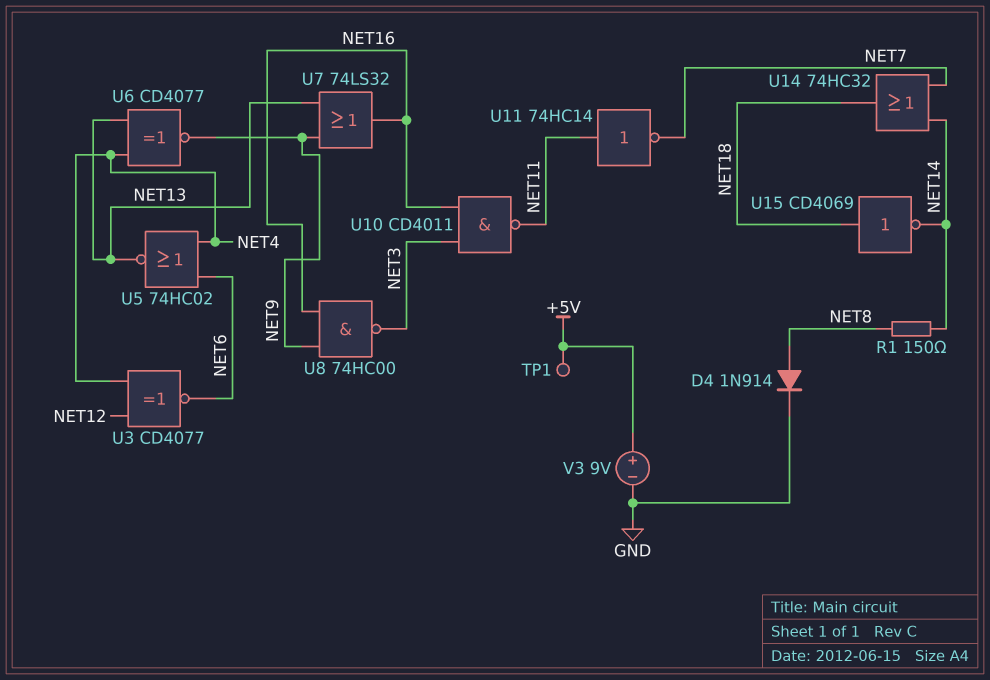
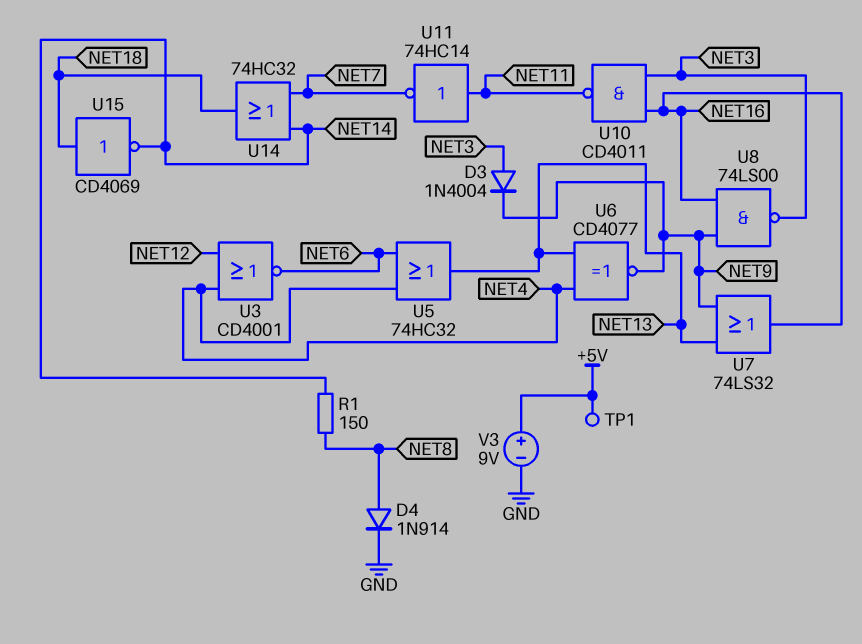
D3: none -> diode 1N4004 (A NET3, K NET9)
U3: XNOR CD4077 (in NET4, in NET12, out NET6) -> NOR CD4001 (in NET4, in NET12, out NET6)
U5: NOR 74HC02 (in NET4, in NET6, out NET13) -> OR 74HC32 (in NET4, in NET6, out NET13)
U8: NAND 74HC00 (in NET9, in NET16, out NET3) -> NAND 74LS00 (in NET9, in NET16, out NET3)

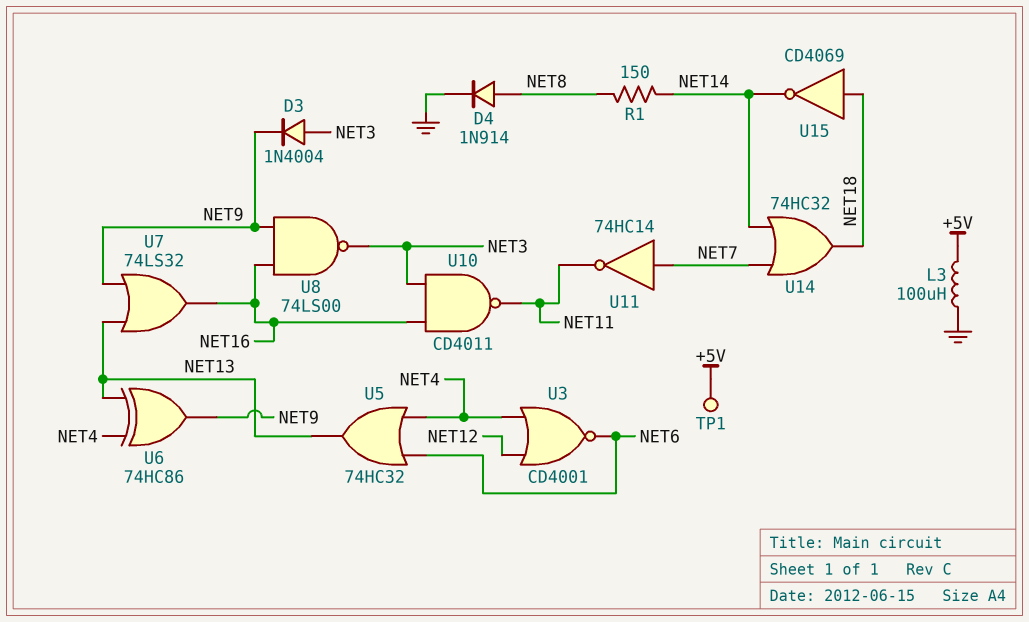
L3: none -> 100uH (+5V, GND)
U6: XNOR CD4077 (in NET4, in NET13, out NET9) -> XOR 74HC86 (in NET4, in NET13, out NET9)
U11: NOT 74HC14 (in NET11, out NET7) -> NOT 74HC14 (in NET7, out NET11)
V3: 9V (plus +5V, minus GND) -> none

